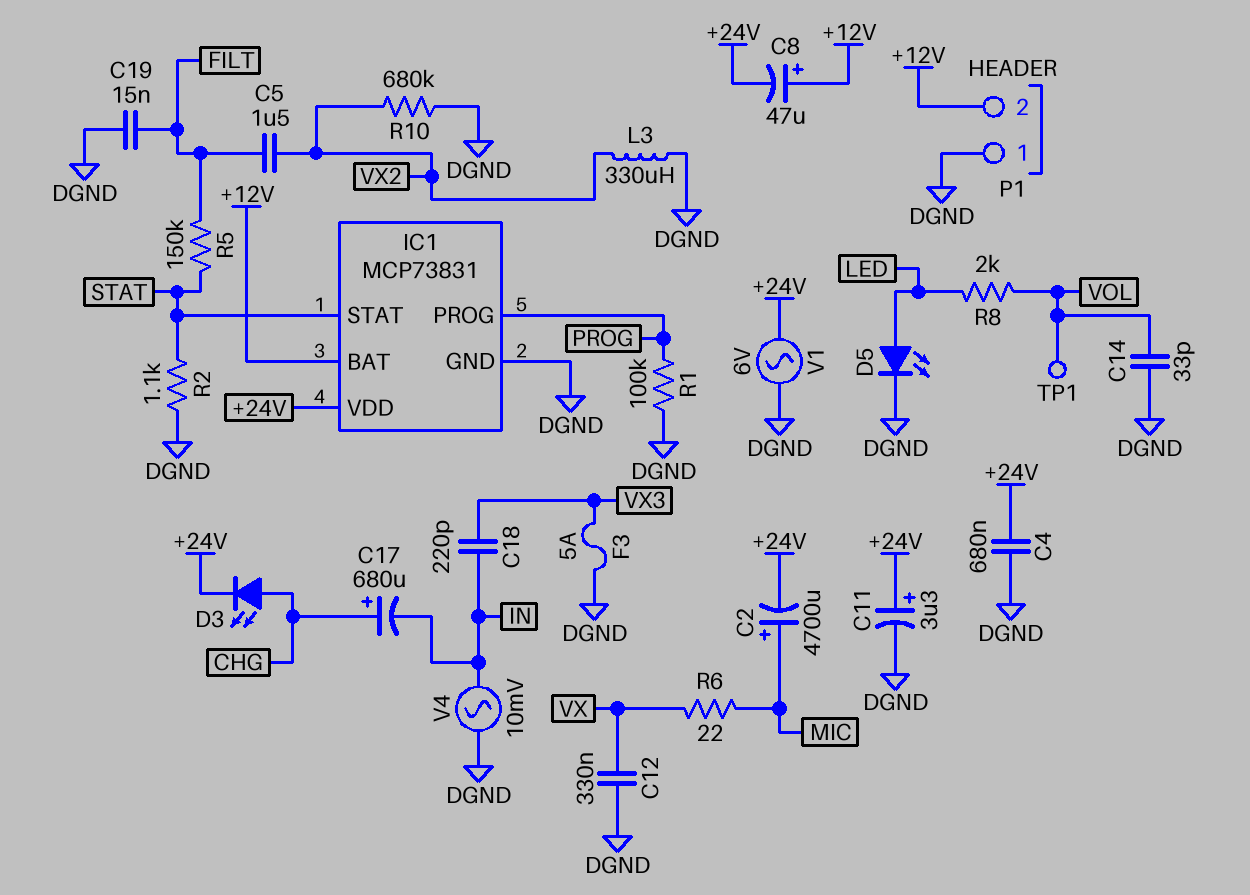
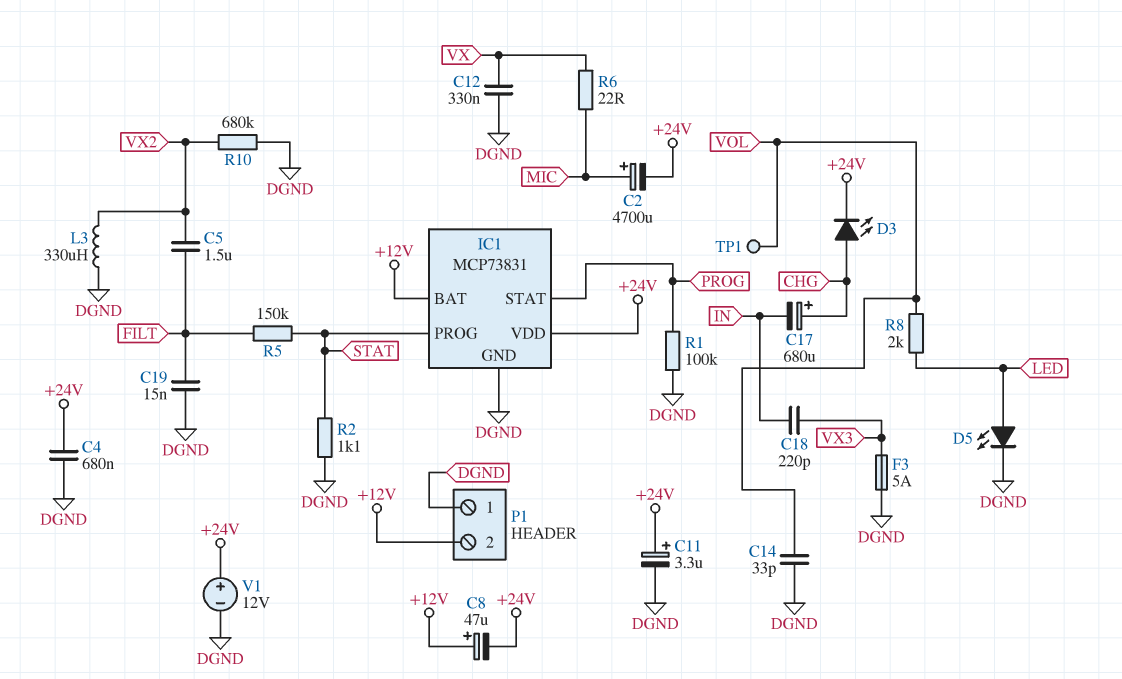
IC1 pin PROG: PROG -> STAT
IC1 pin STAT: STAT -> PROG
V1: AC 6V (+24V, DGND) -> 12V (plus +24V, minus DGND)
V4: AC 10mV (DGND, IN) -> none

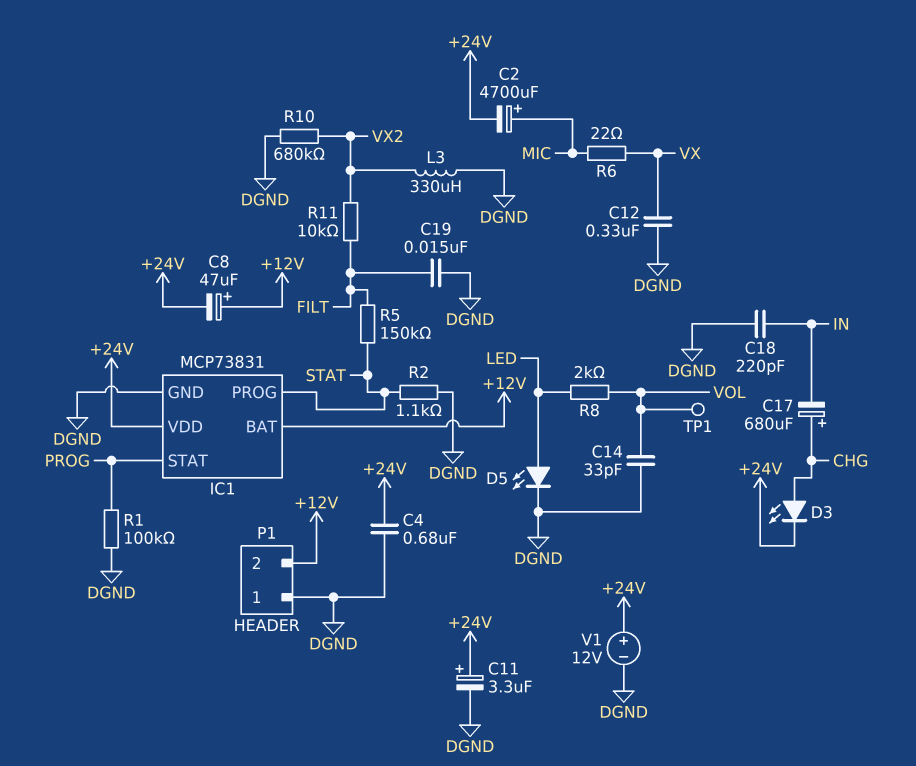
C5: 1.5uF (FILT, VX2) -> none
C18: 220pF (IN, VX3) -> 220pF (DGND, IN)
F3: 5A (DGND, VX3) -> none
R11: none -> 10k (FILT, VX2)

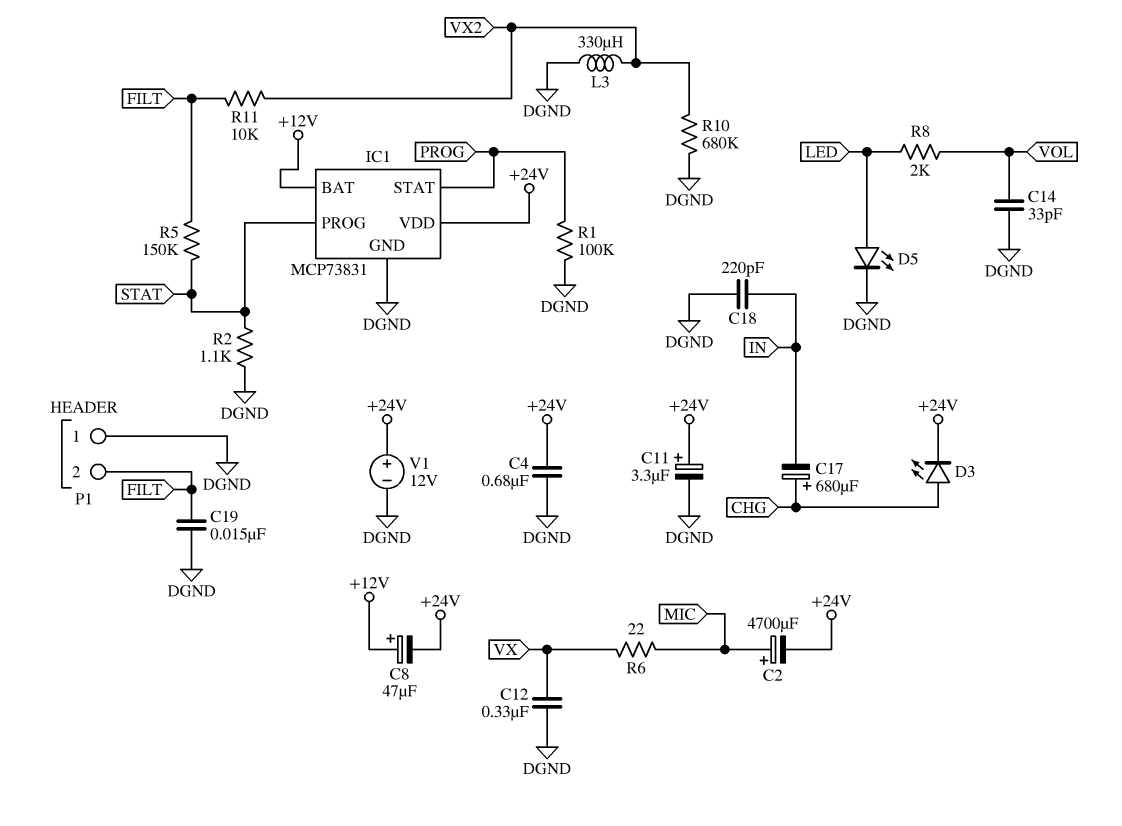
P1 pin 2: +12V -> FILT
TP1: test point (VOL) -> none

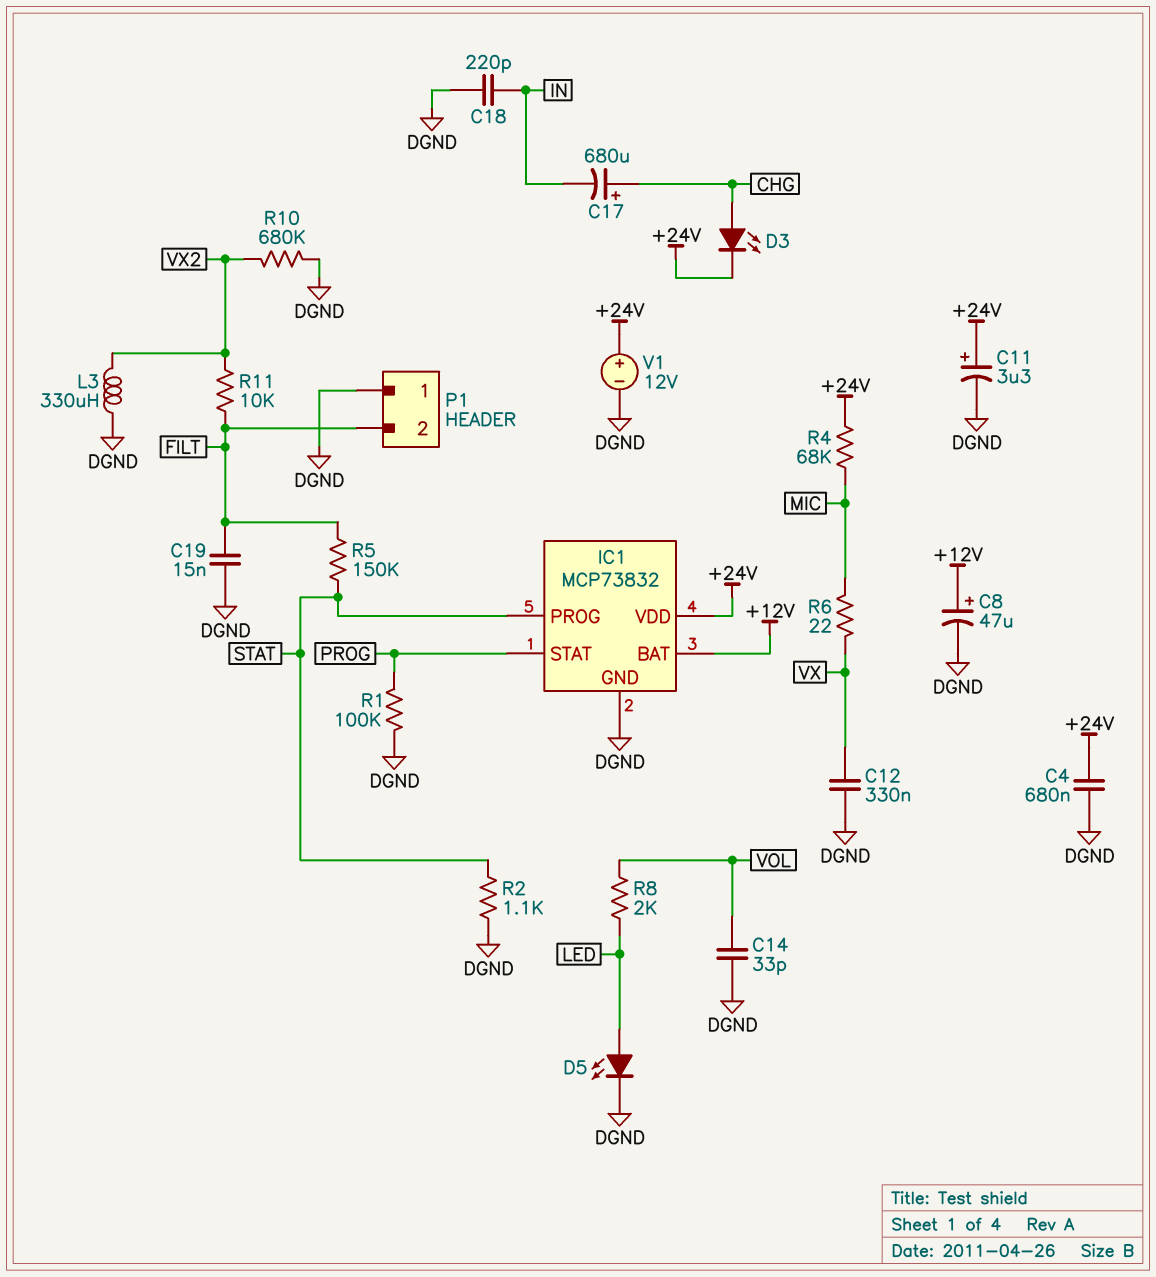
C2: 4700uF (plus MIC, minus +24V) -> none
C8: 47uF (plus +12V, minus +24V) -> 47uF (plus +12V, minus DGND)
IC1: MCP73831 -> MCP73832
R4: none -> 68k (+24V, MIC)

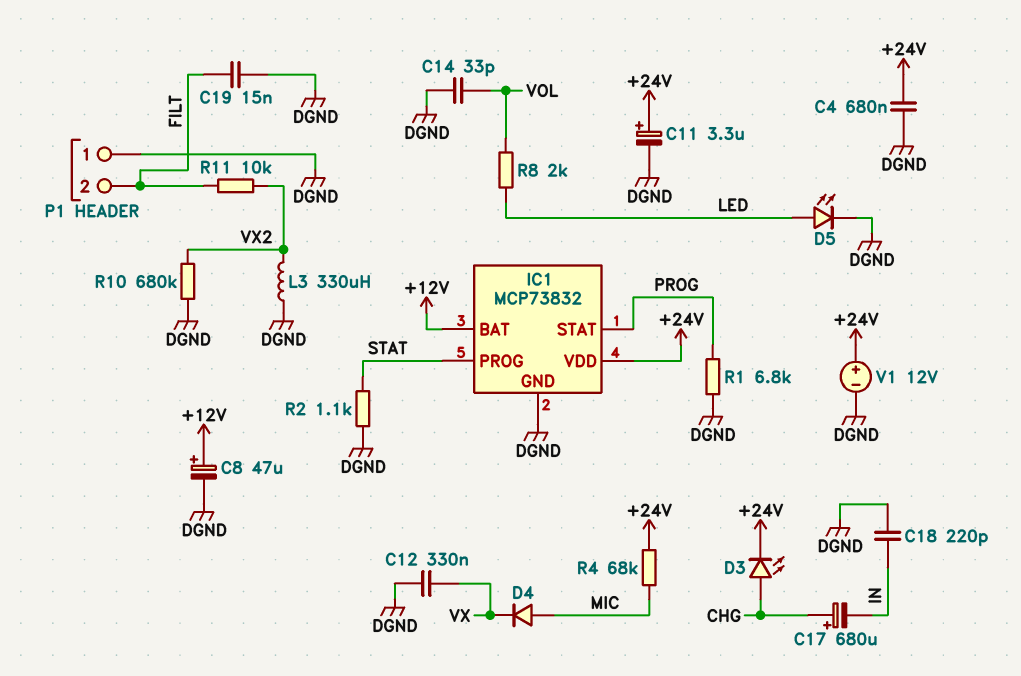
D4: none -> diode (A MIC, K VX)
R1: 100k (DGND, PROG) -> 6.8k (DGND, PROG)
R5: 150k (FILT, STAT) -> none
R6: 22 (MIC, VX) -> none

